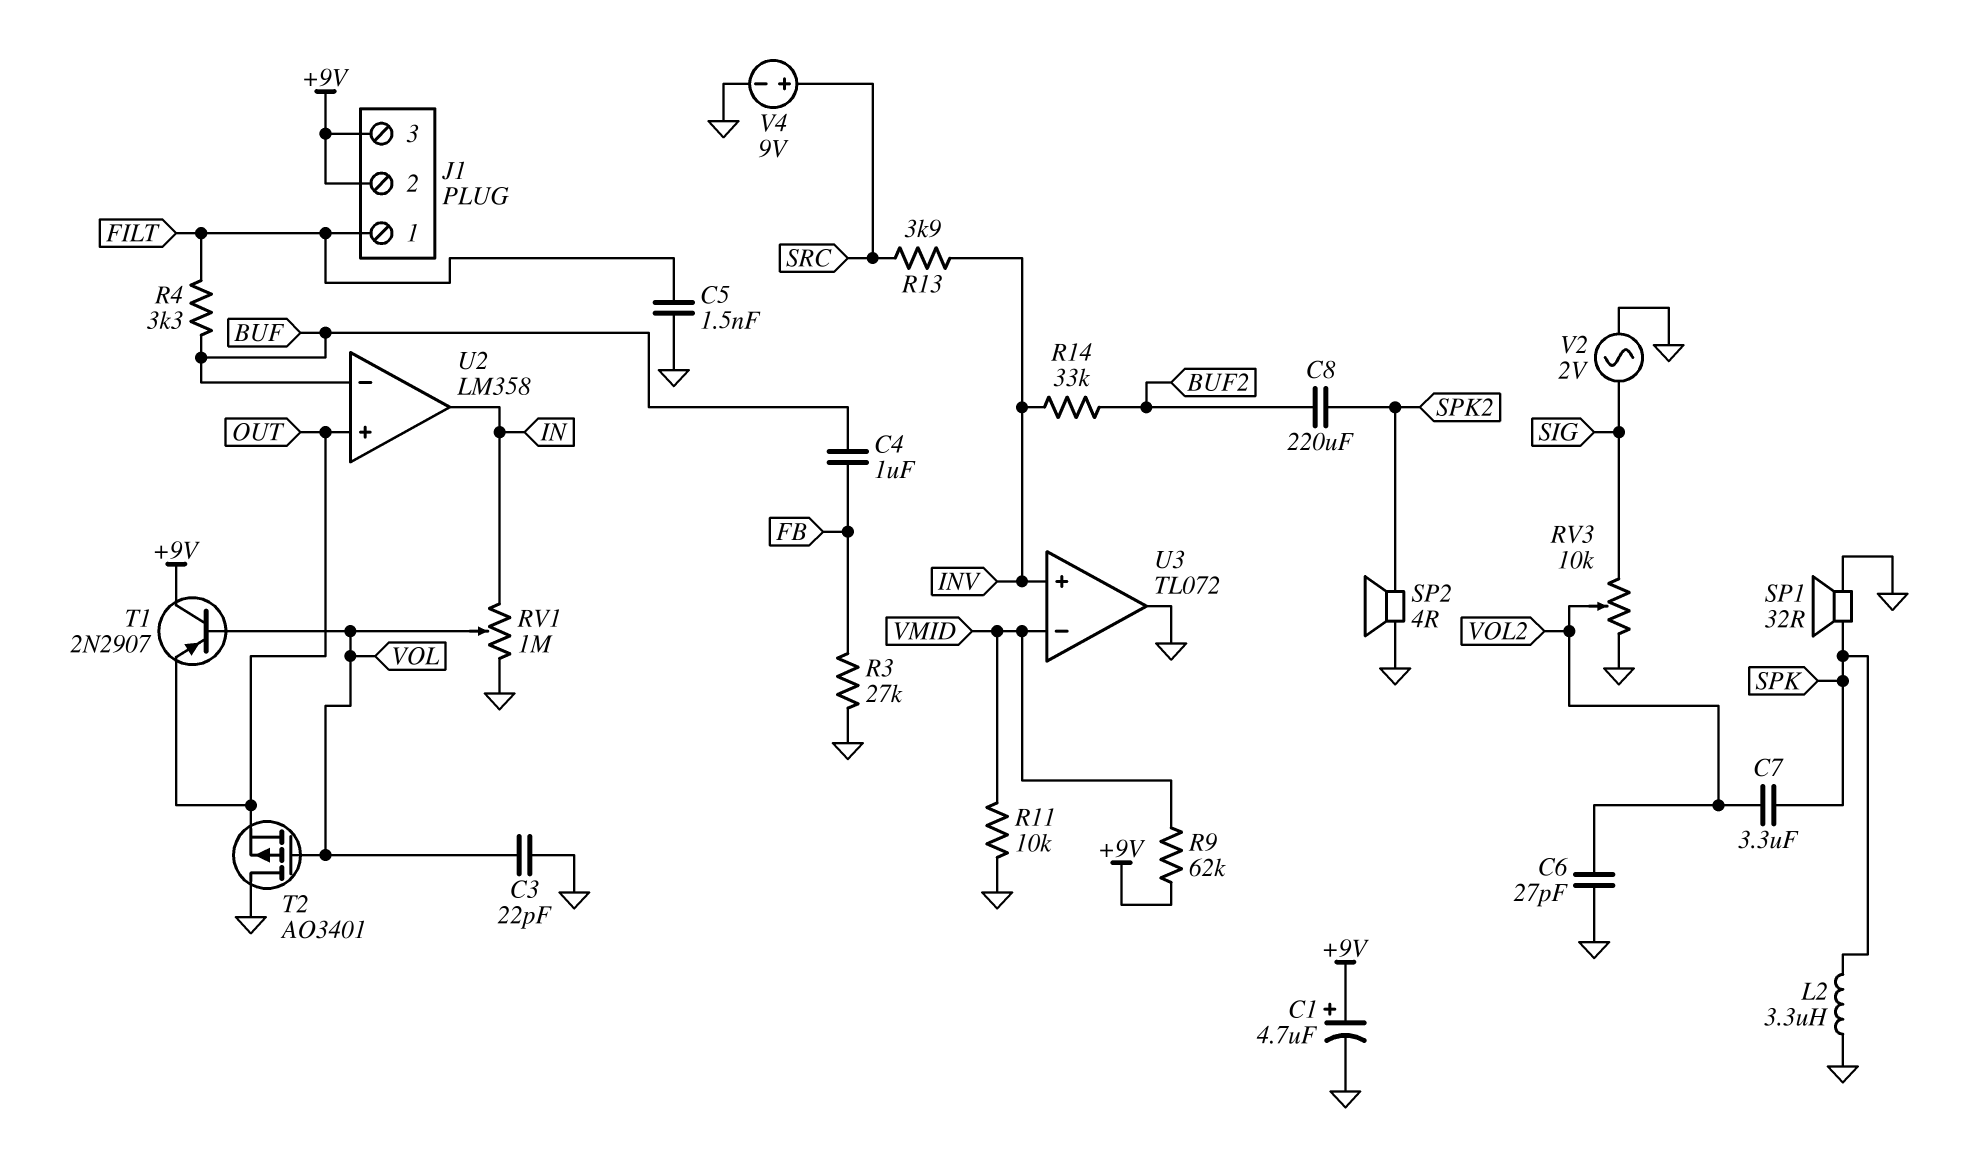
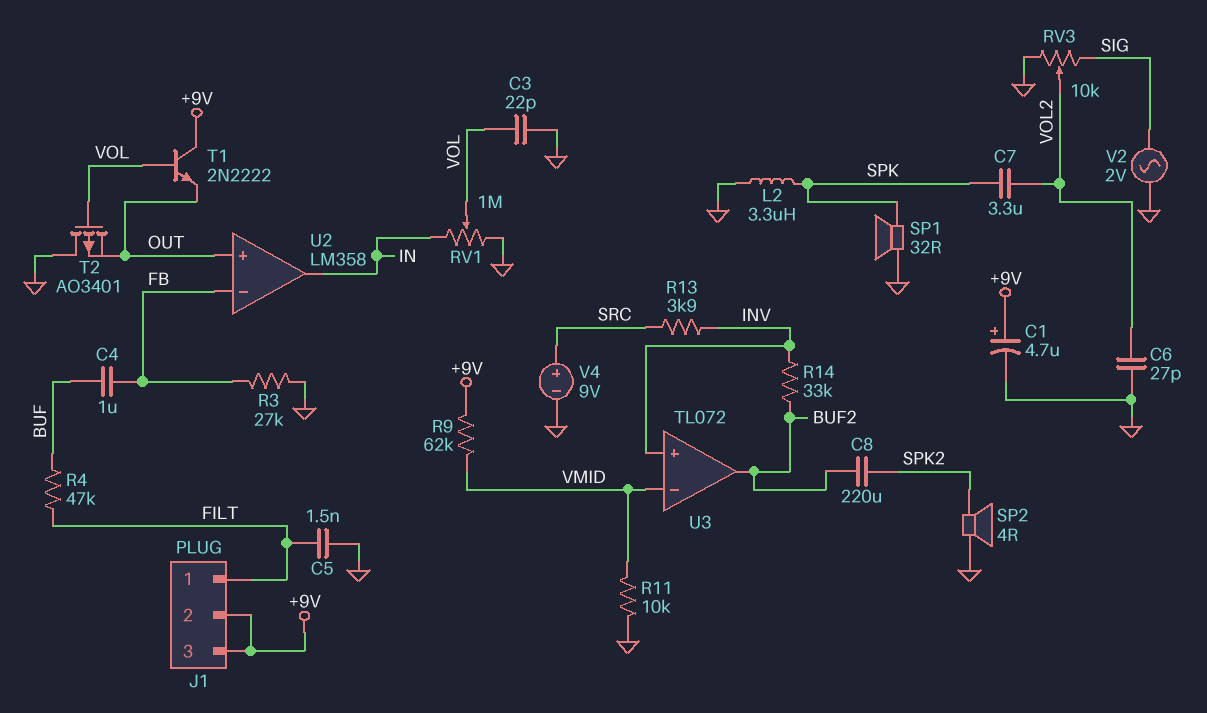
R4: 3.3k (BUF, FILT) -> 47k (BUF, FILT)
T1: PNP 2N2907 (B VOL, C +9V, E OUT) -> NPN 2N2222 (B VOL, C +9V, E OUT)
U2 pin in-: BUF -> FB
U3 pin out: GND -> BUF2

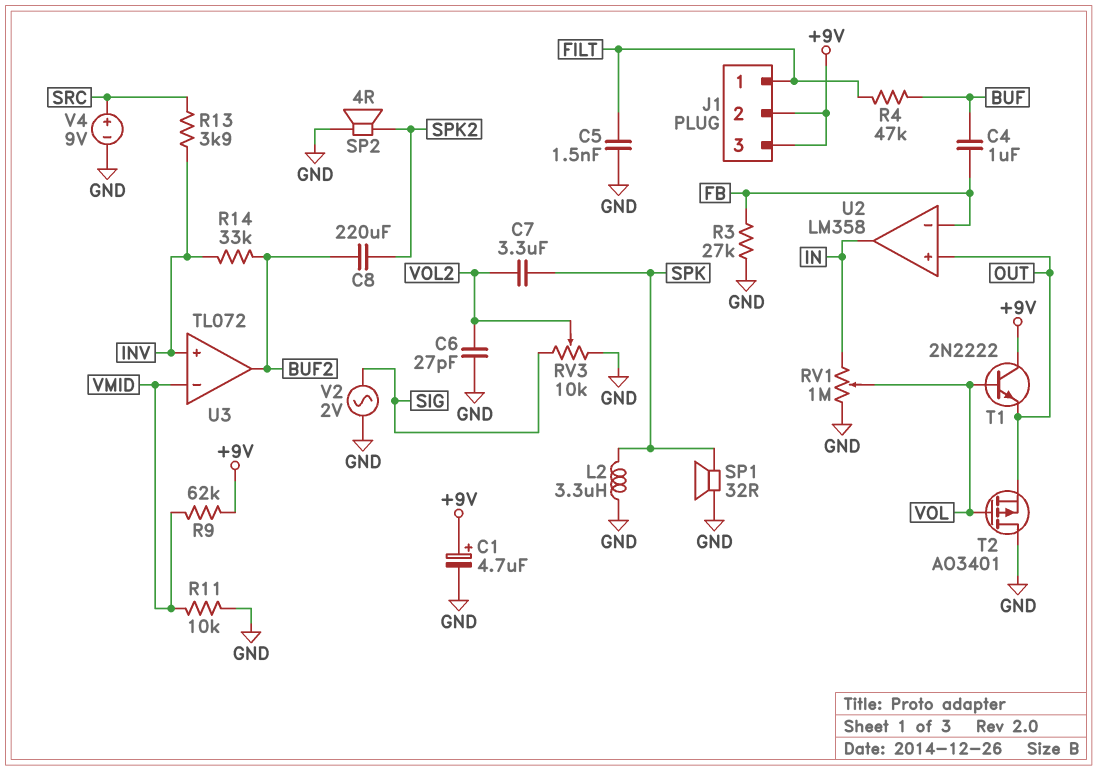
C3: 22pF (GND, VOL) -> none

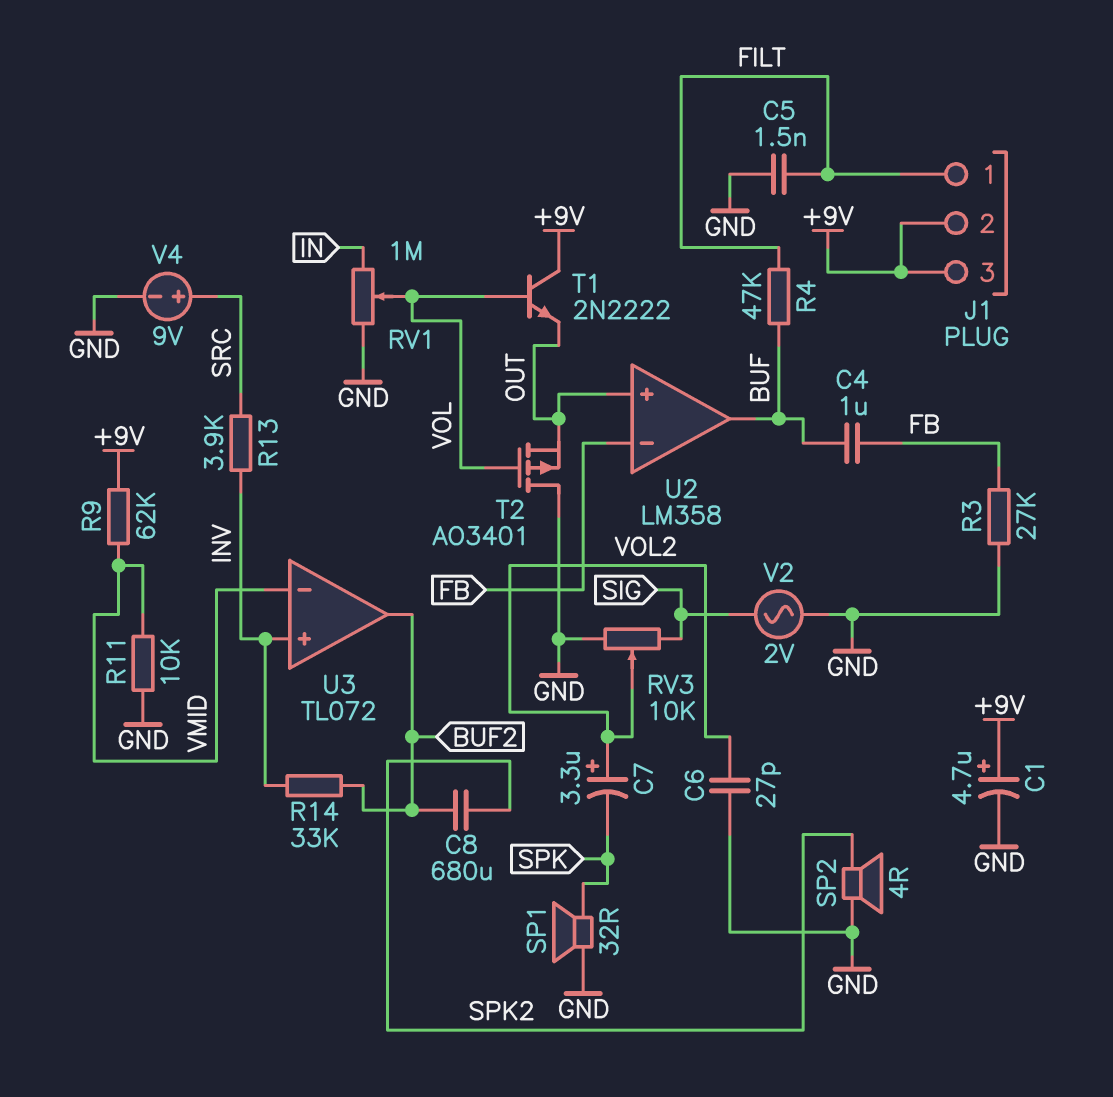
C7: 3.3uF (SPK, VOL2) -> 3.3uF (plus VOL2, minus SPK)
C8: 220uF (BUF2, SPK2) -> 680uF (BUF2, SPK2)
L2: 3.3uH (GND, SPK) -> none
U2 pin out: IN -> BUF

